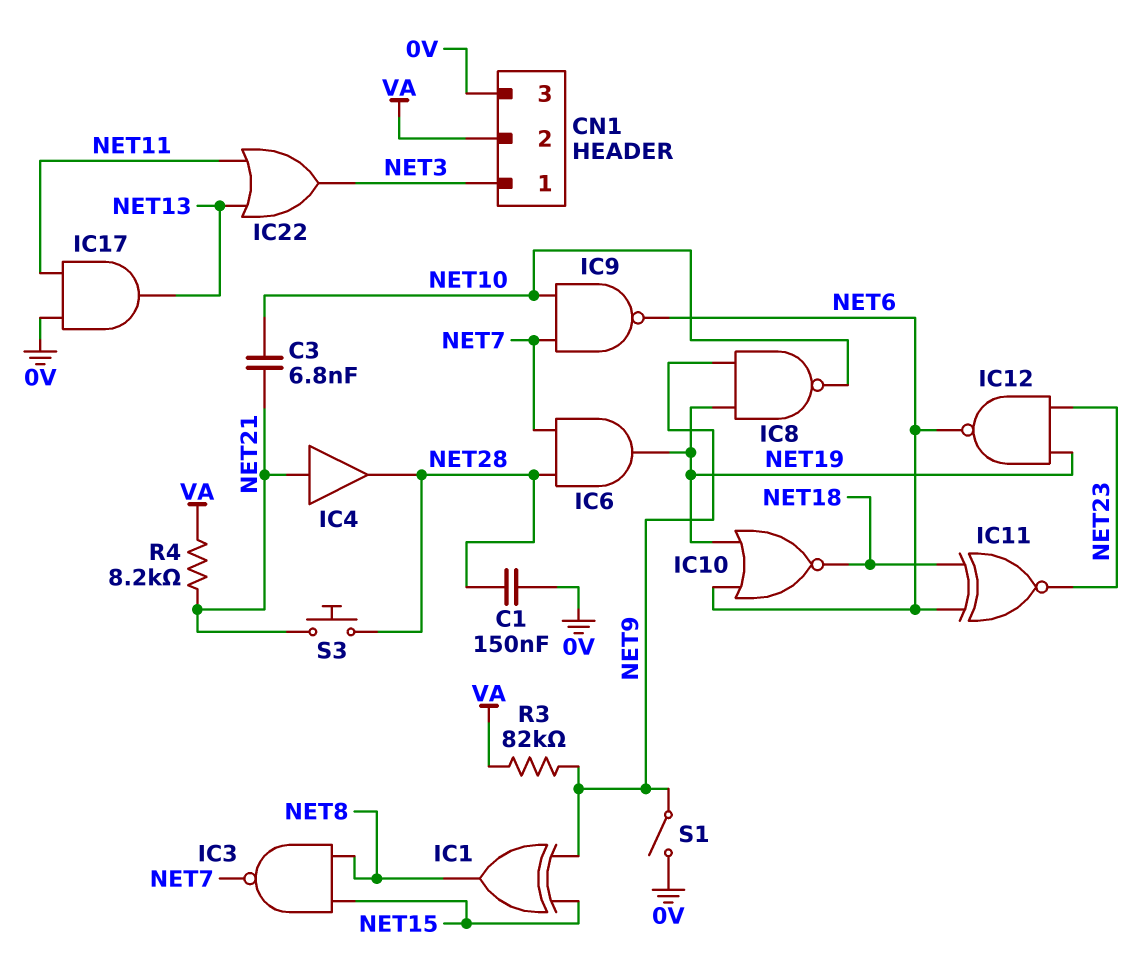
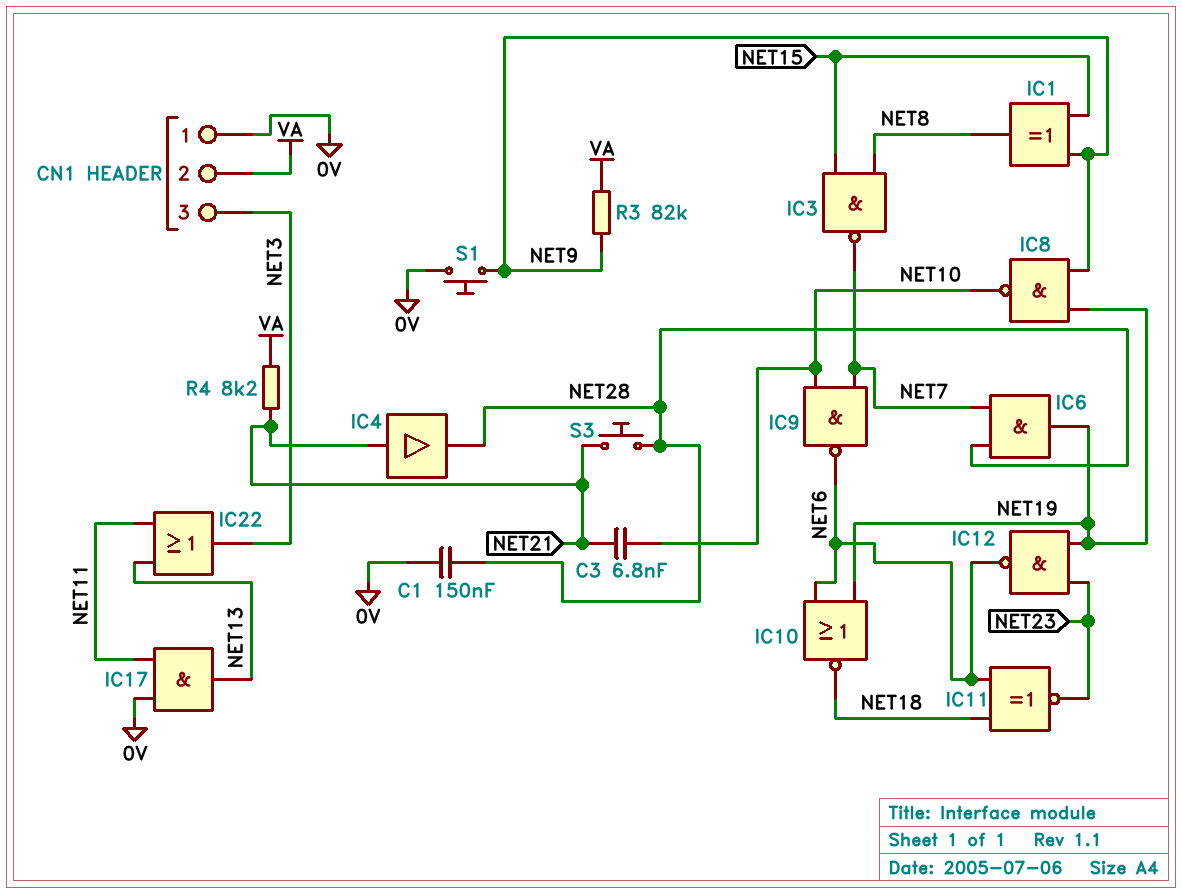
CN1 pin 1: NET3 -> 0V
CN1 pin 3: 0V -> NET3
S1: switch (0V, NET9) -> button (0V, NET9)

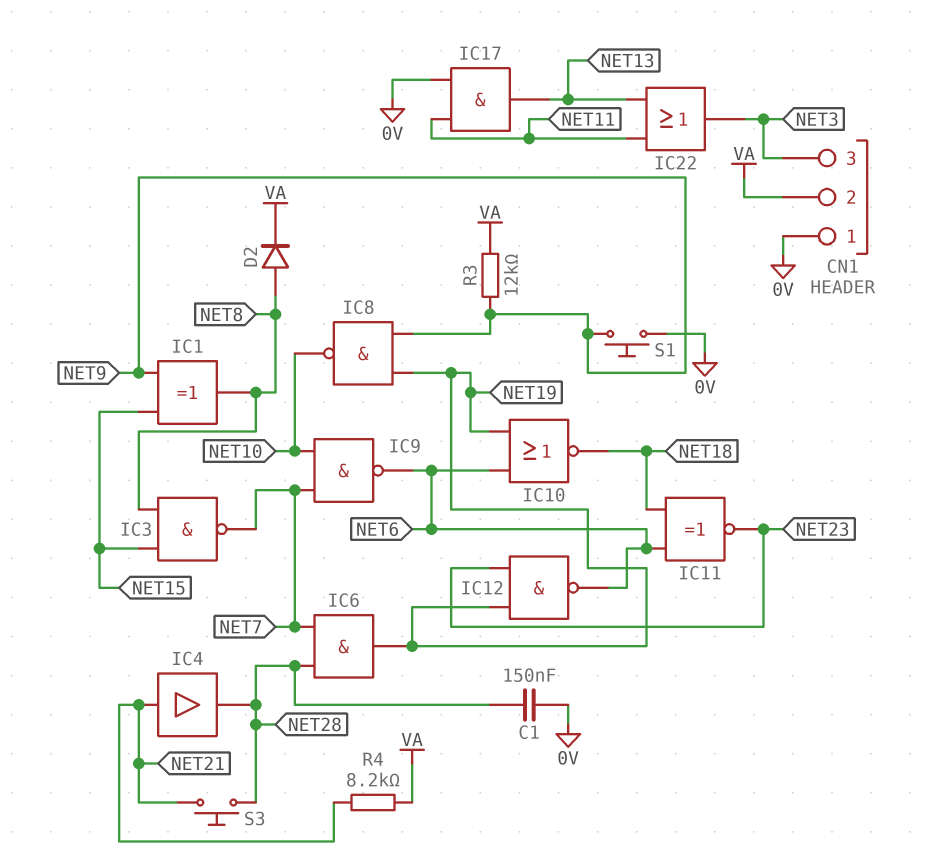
C3: 6.8nF (NET10, NET21) -> none
D2: none -> diode (A NET8, K VA)
R3: 82k (NET9, VA) -> 12k (NET9, VA)

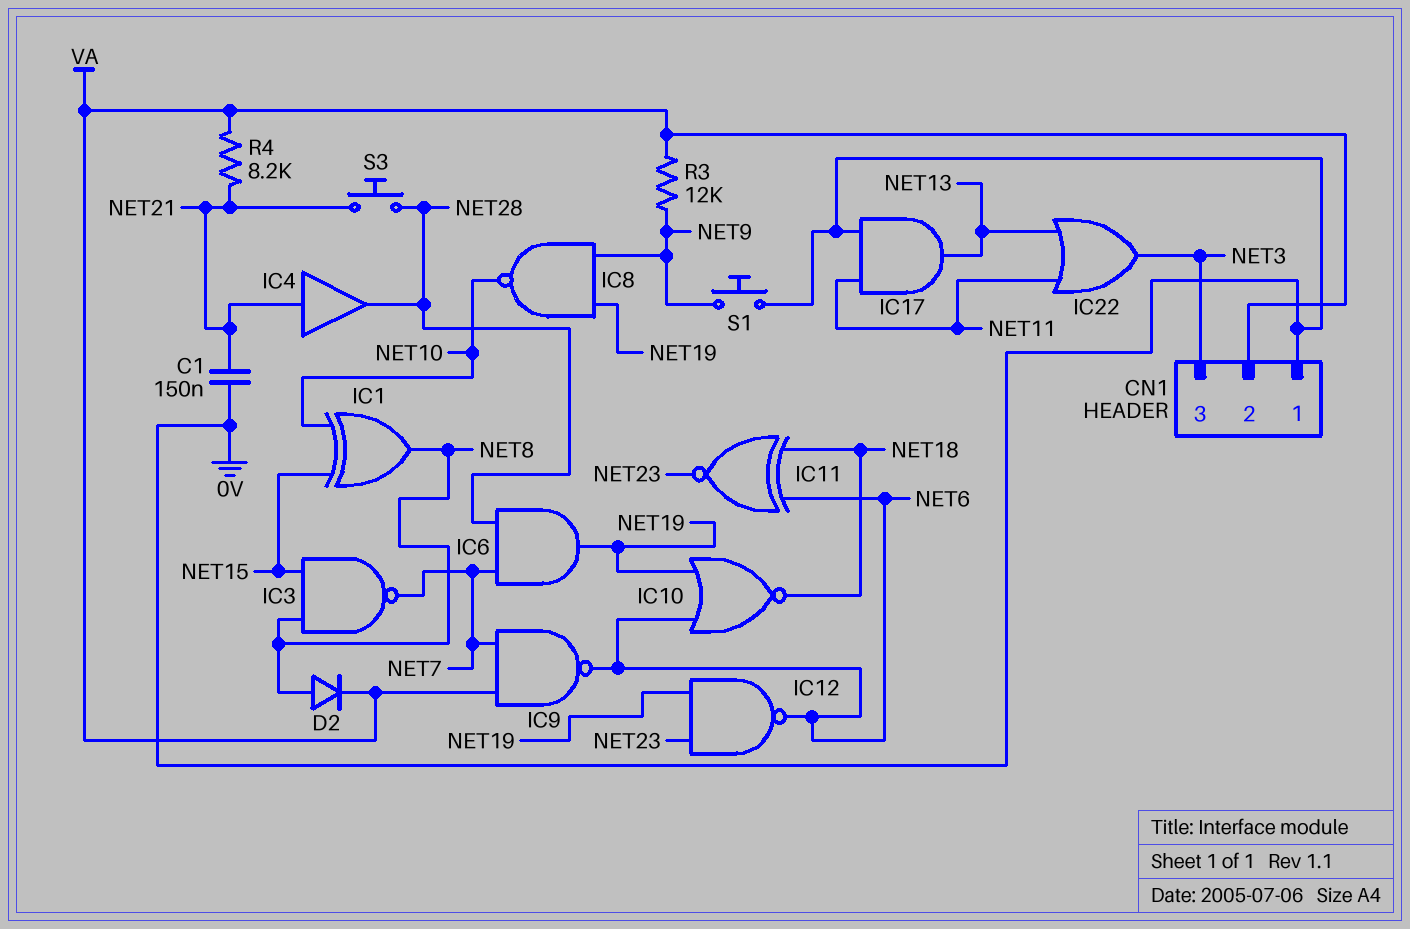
C1: 150nF (0V, NET28) -> 150nF (0V, NET21)
IC1: XOR (in NET9, in NET15, out NET8) -> XOR (in NET10, in NET15, out NET8)
IC9: NAND (in NET7, in NET10, out NET6) -> NAND (in NET7, in VA, out NET6)

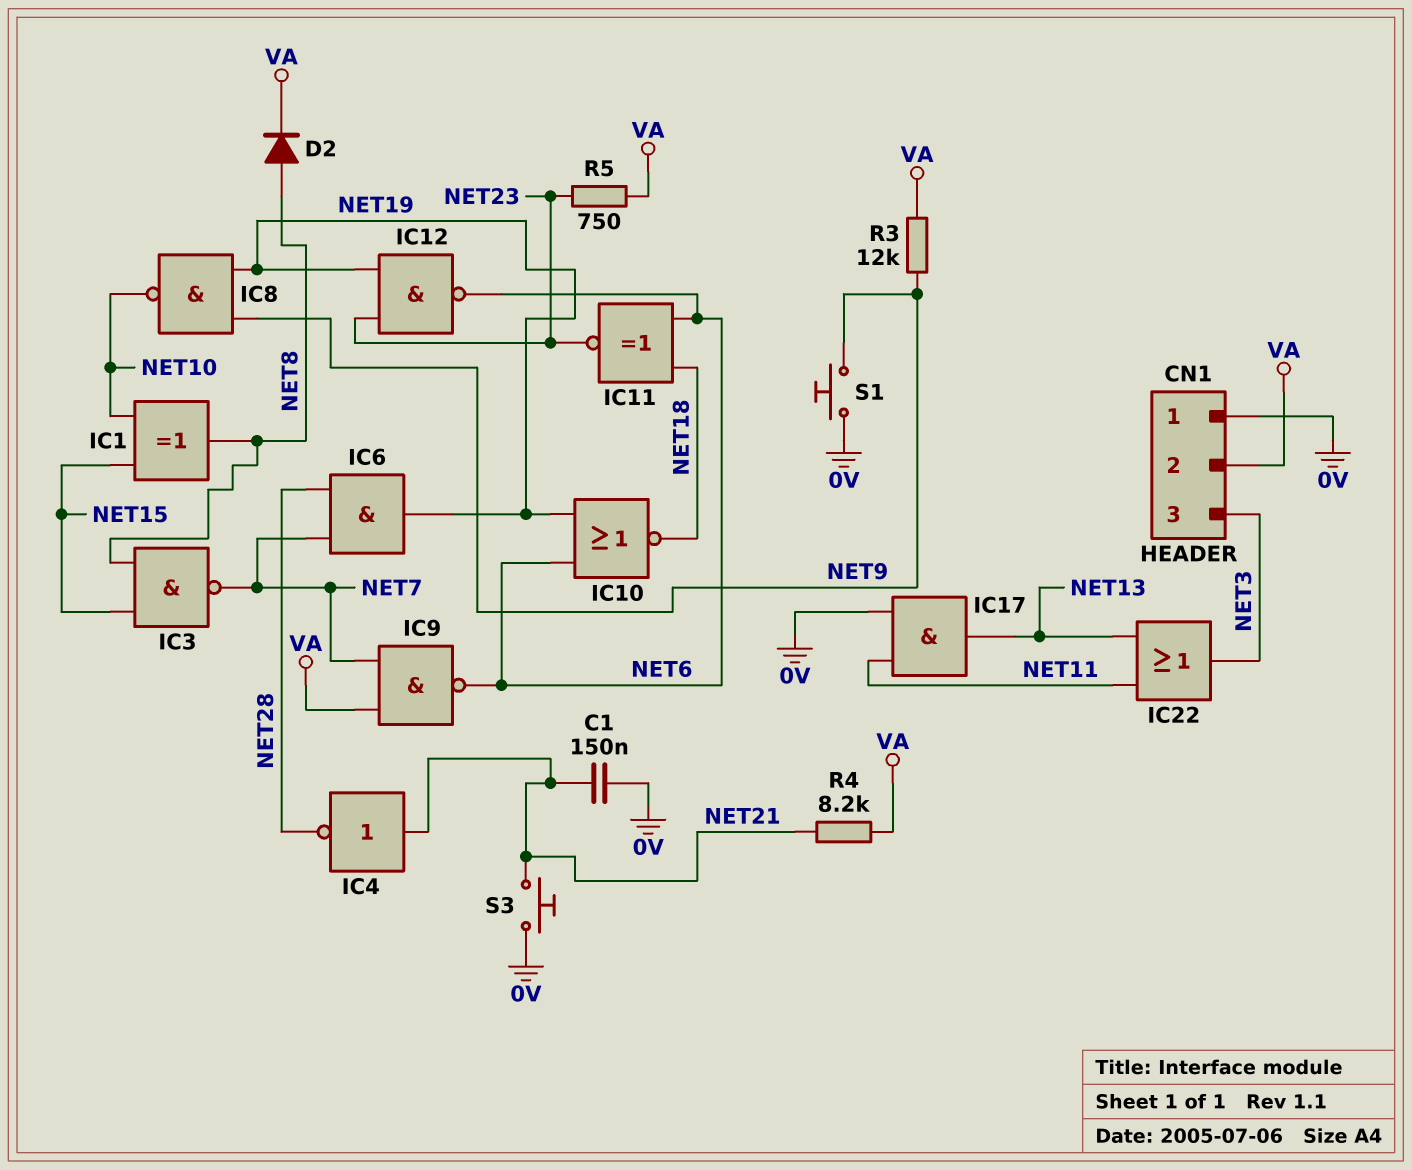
IC4: buffer (in NET21, out NET28) -> NOT (in NET21, out NET28)
R5: none -> 750 (NET23, VA)
S3: button (NET21, NET28) -> button (0V, NET21)

